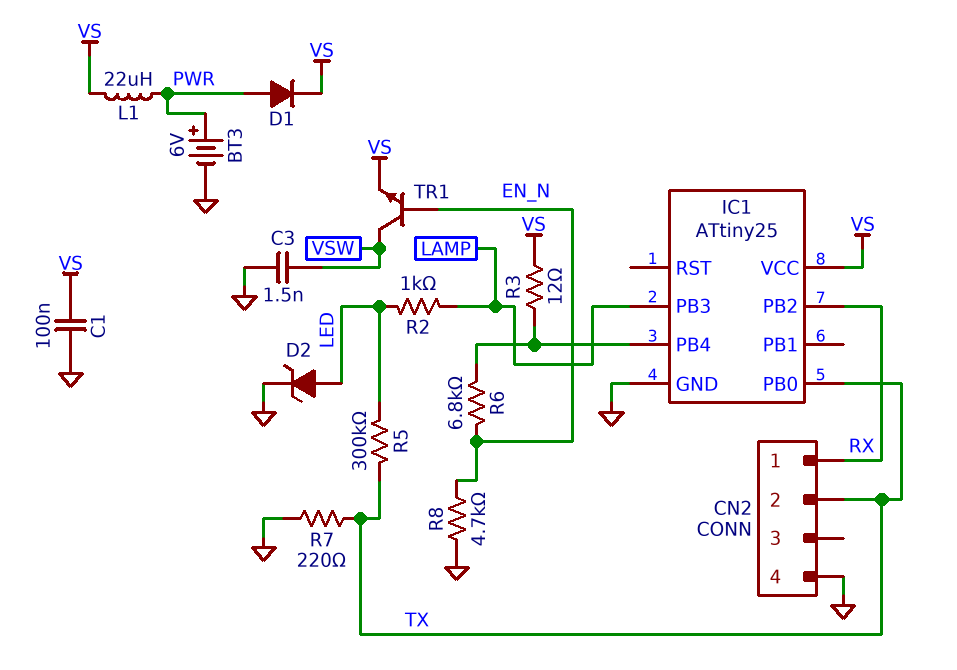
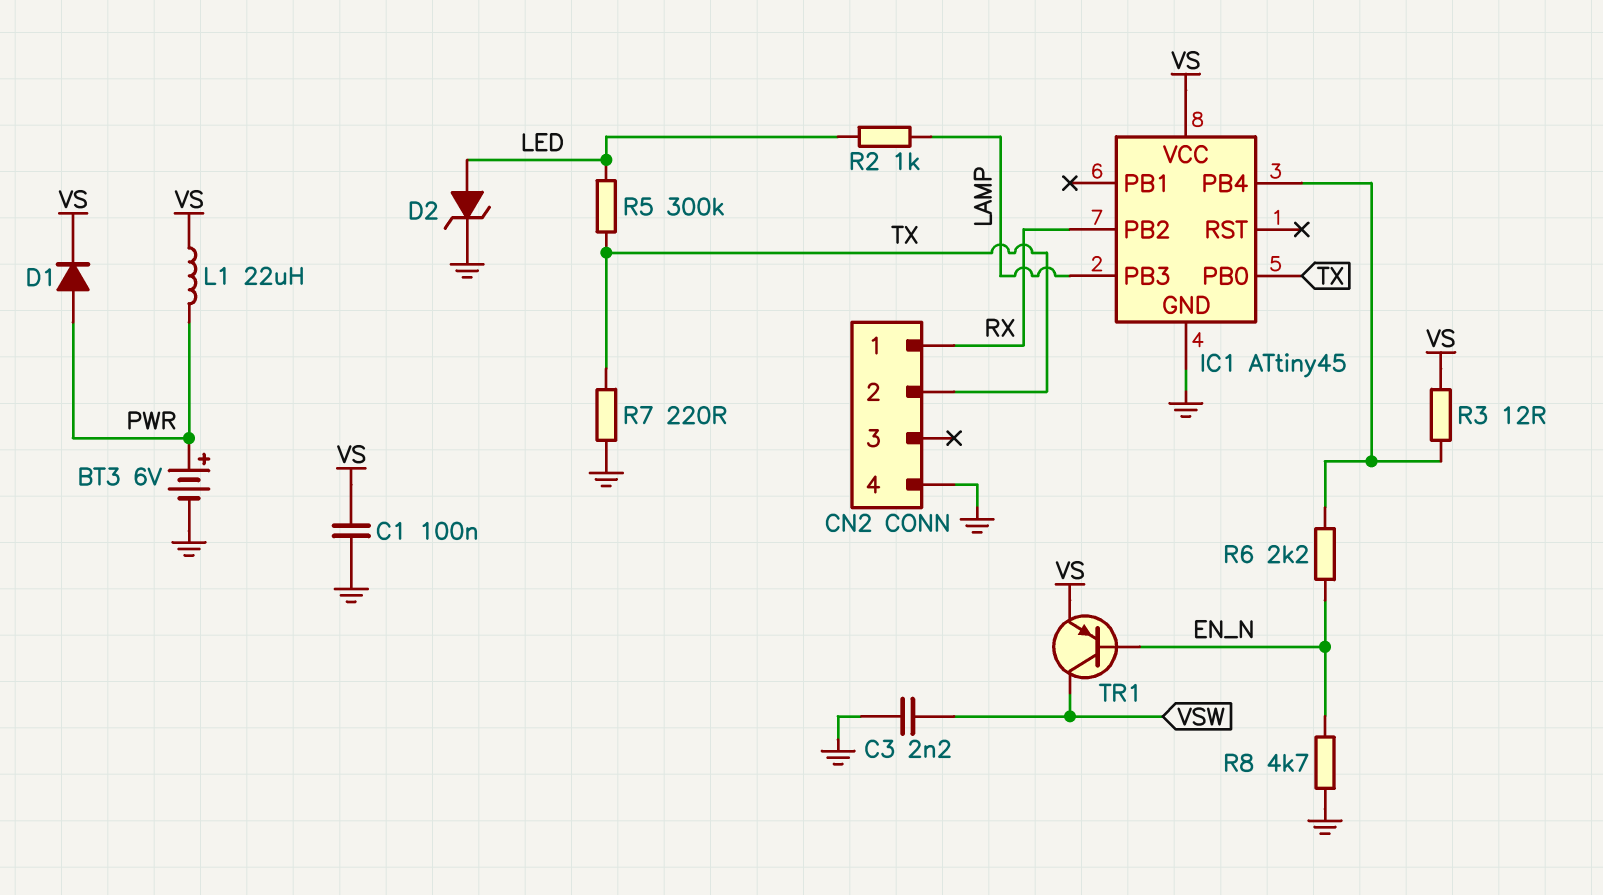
C3: 1.5nF (GND, VSW) -> 2.2nF (GND, VSW)
IC1: ATtiny25 -> ATtiny45
R6: 6.8k (EN_N, IC1/PB4) -> 2.2k (EN_N, IC1/PB4)
TR1: NPN (B EN_N, C VSW, E VS) -> PNP (B EN_N, C VSW, E VS)

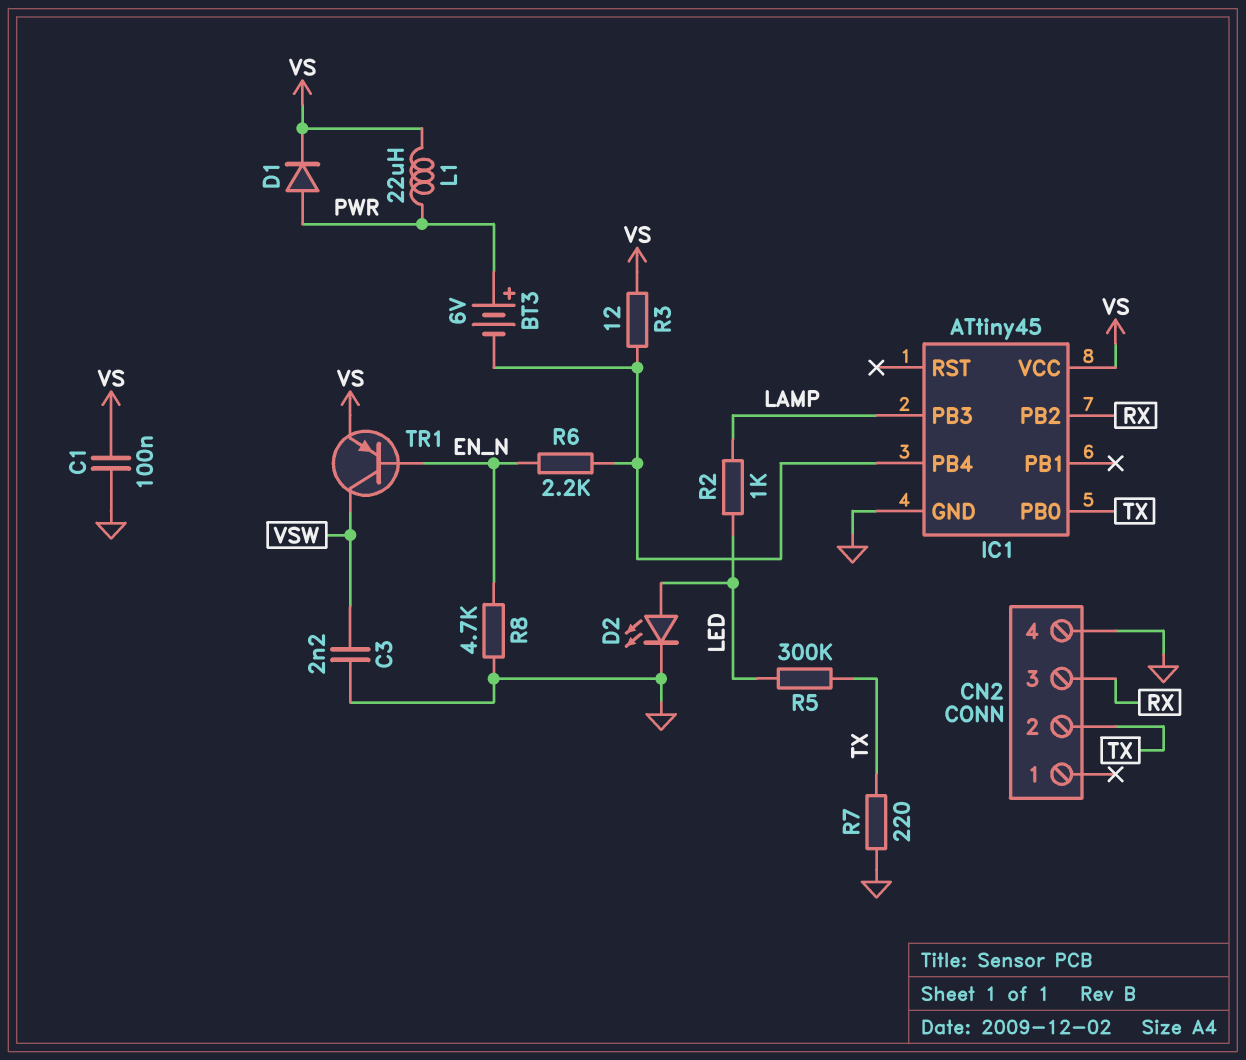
BT3: 6V (plus PWR, minus GND) -> 6V (plus PWR, minus IC1/PB4)
CN2 pin 1: RX -> none
CN2 pin 3: none -> RX
D2: zener (A LED, K GND) -> LED (A LED, K GND)

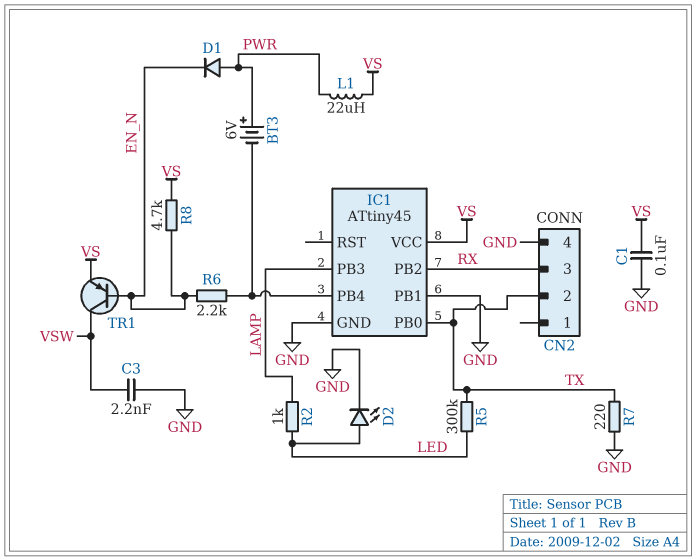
D1: diode (A PWR, K VS) -> diode (A PWR, K EN_N)
IC1 pin PB1: none -> GND
R3: 12 (IC1/PB4, VS) -> none
R8: 4.7k (EN_N, GND) -> 4.7k (EN_N, VS)

